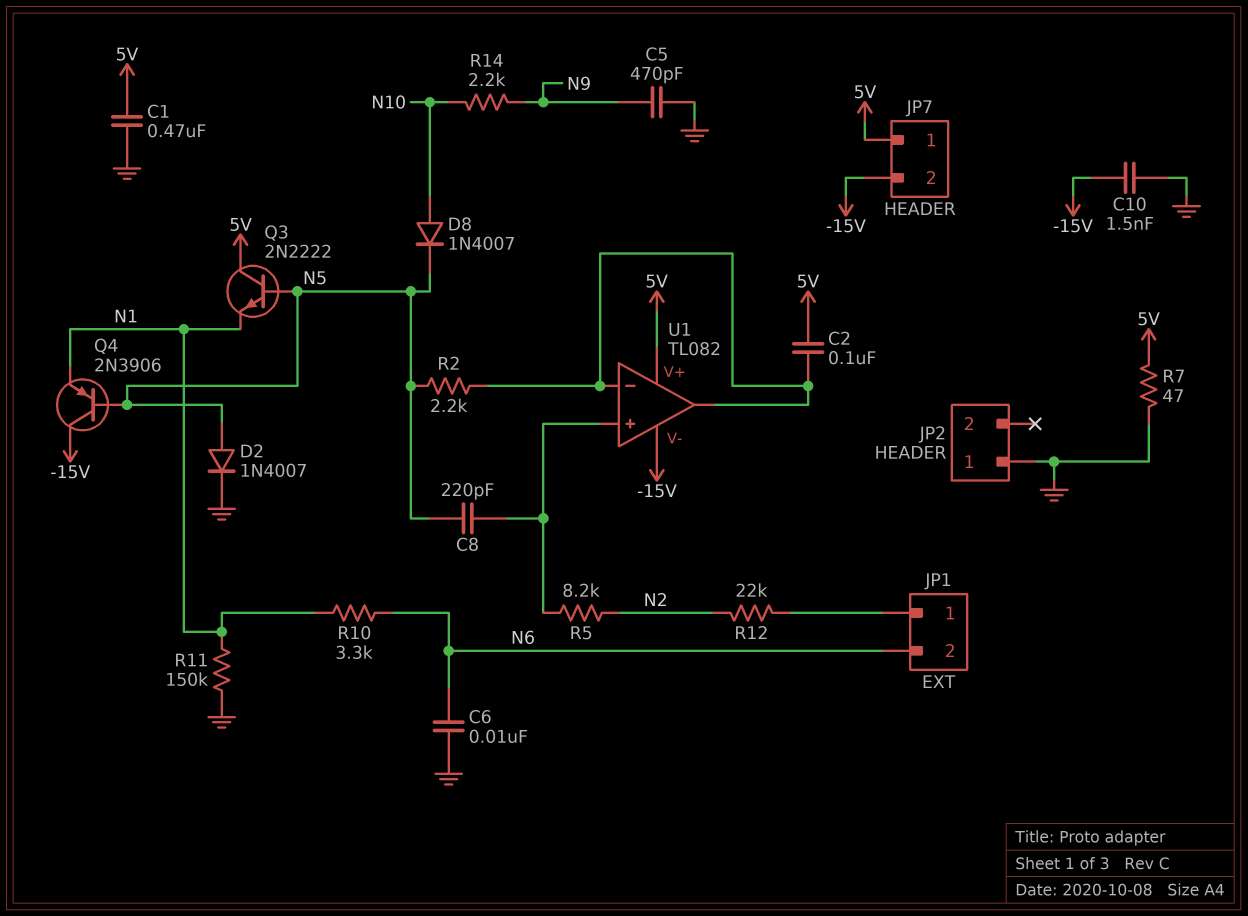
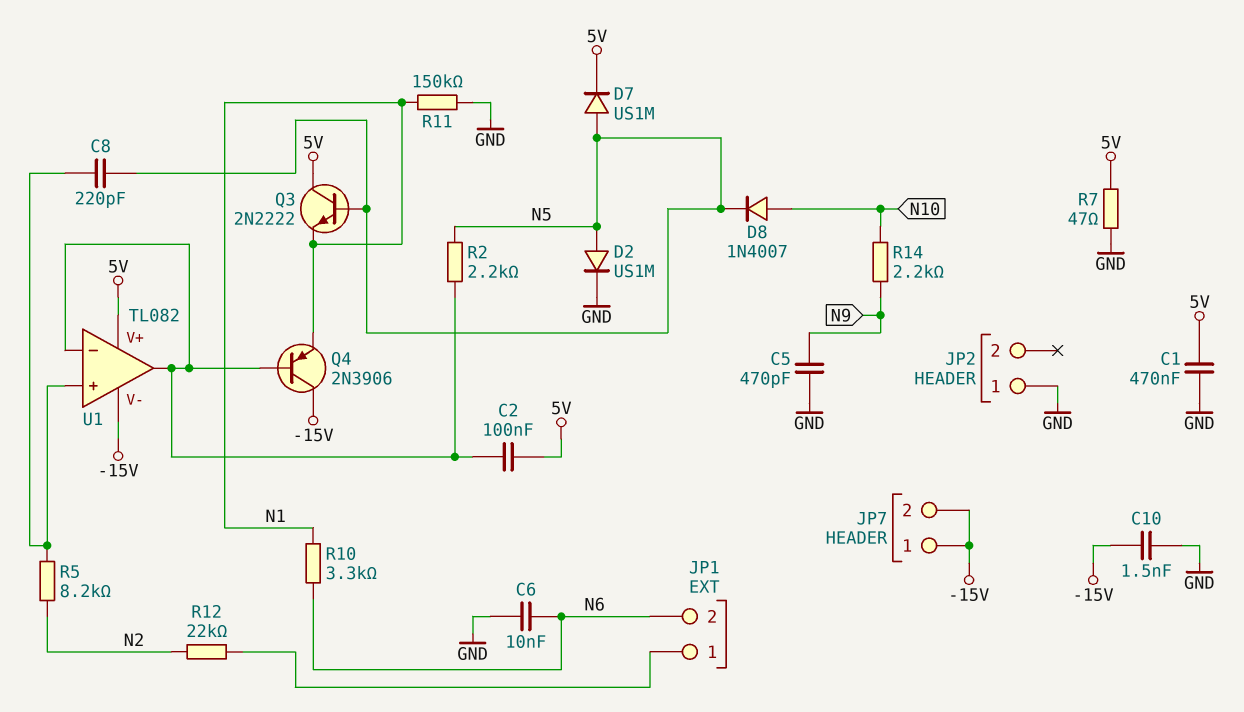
D2: diode 1N4007 (A N5, K GND) -> diode US1M (A N5, K GND)
D7: none -> diode US1M (A N5, K 5V)
JP7 pin 1: 5V -> -15V
Q4: PNP 2N3906 (B N5, C -15V, E N1) -> PNP 2N3906 (B U1/in-, C -15V, E N1)

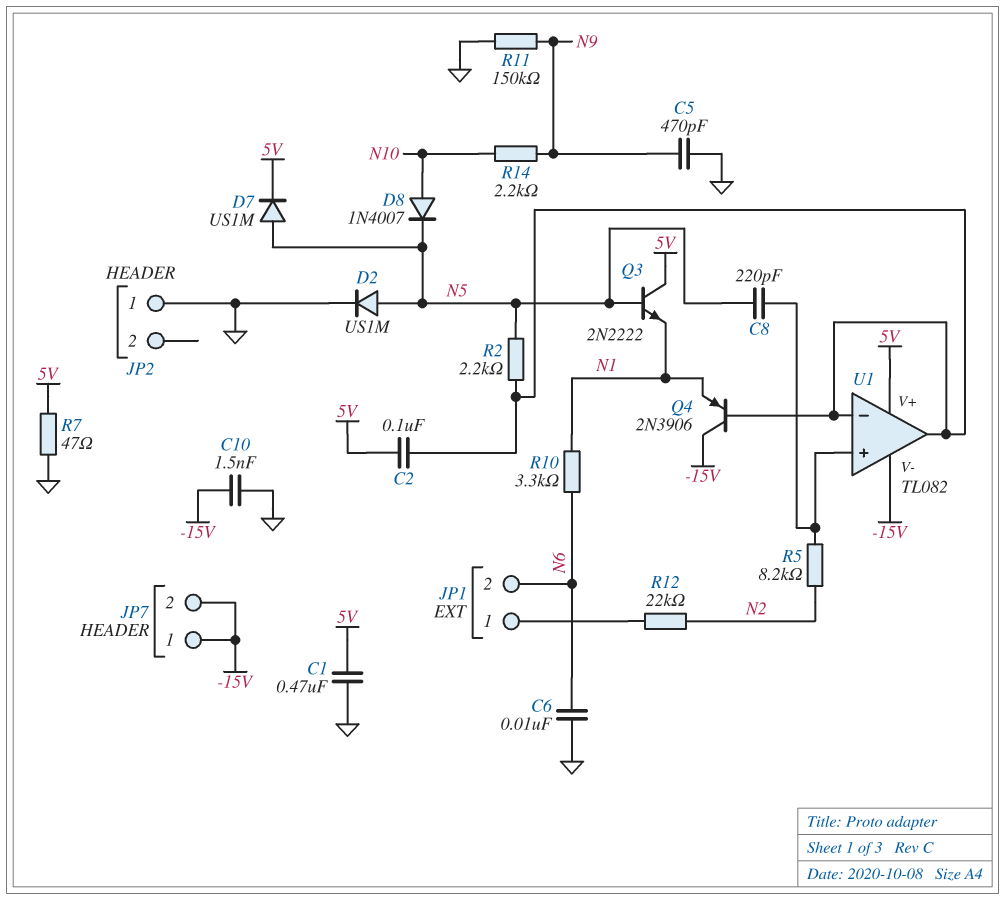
R11: 150k (GND, N1) -> 150k (GND, N9)

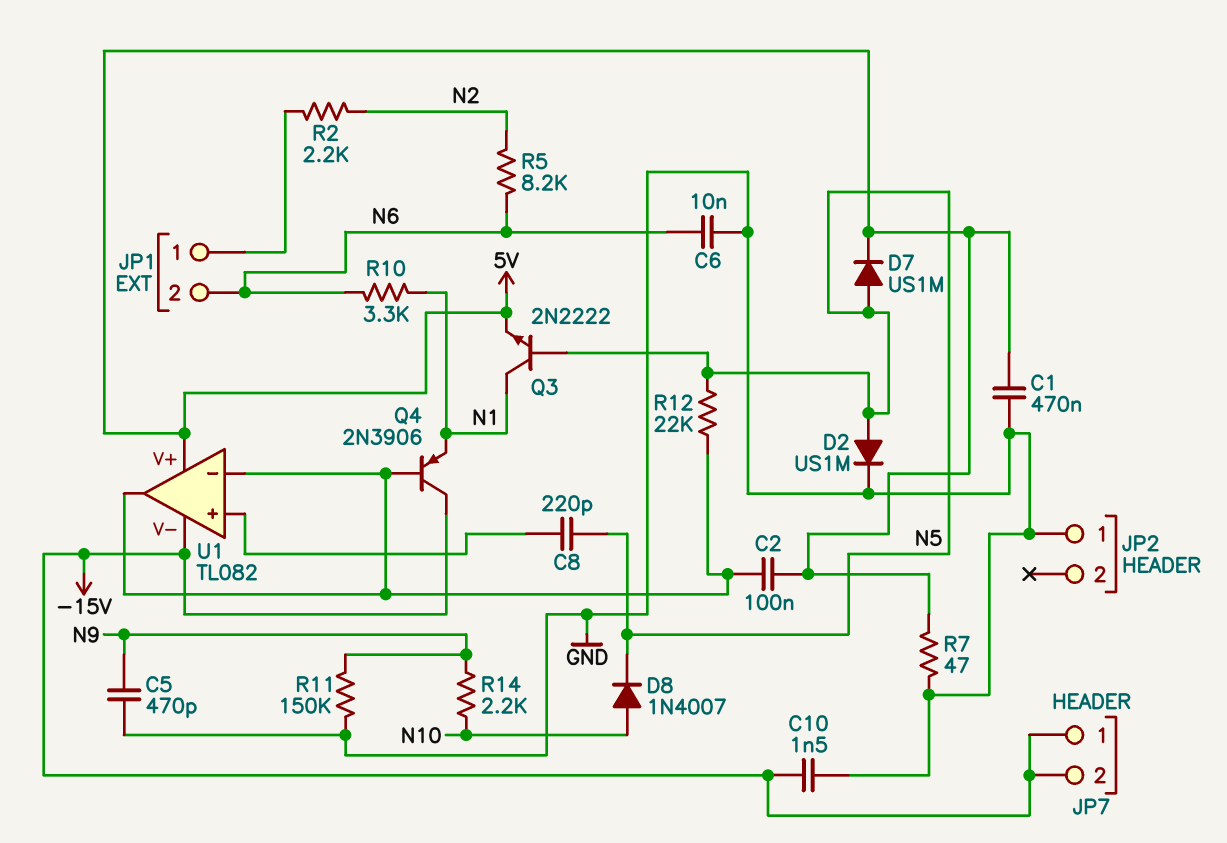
Q3: NPN 2N2222 (B N5, C 5V, E N1) -> NPN 2N2222 (B N5, C N1, E 5V)
R2: 2.2k (N5, U1/in-) -> 2.2k (JP1/1, N2)
R5: 8.2k (N2, U1/in+) -> 8.2k (N2, N6)
R12: 22k (JP1/1, N2) -> 22k (N5, U1/in-)

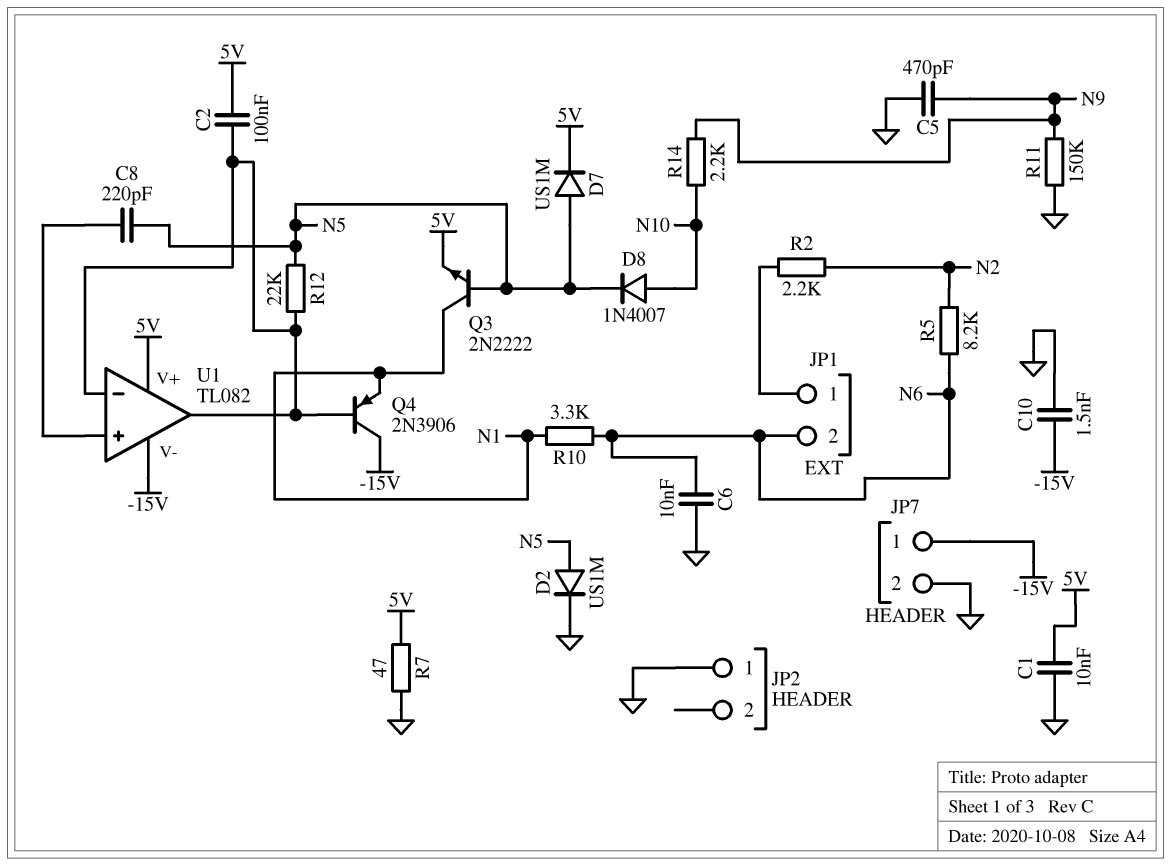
C1: 470nF (5V, GND) -> 10nF (5V, GND)
JP7 pin 2: -15V -> GND

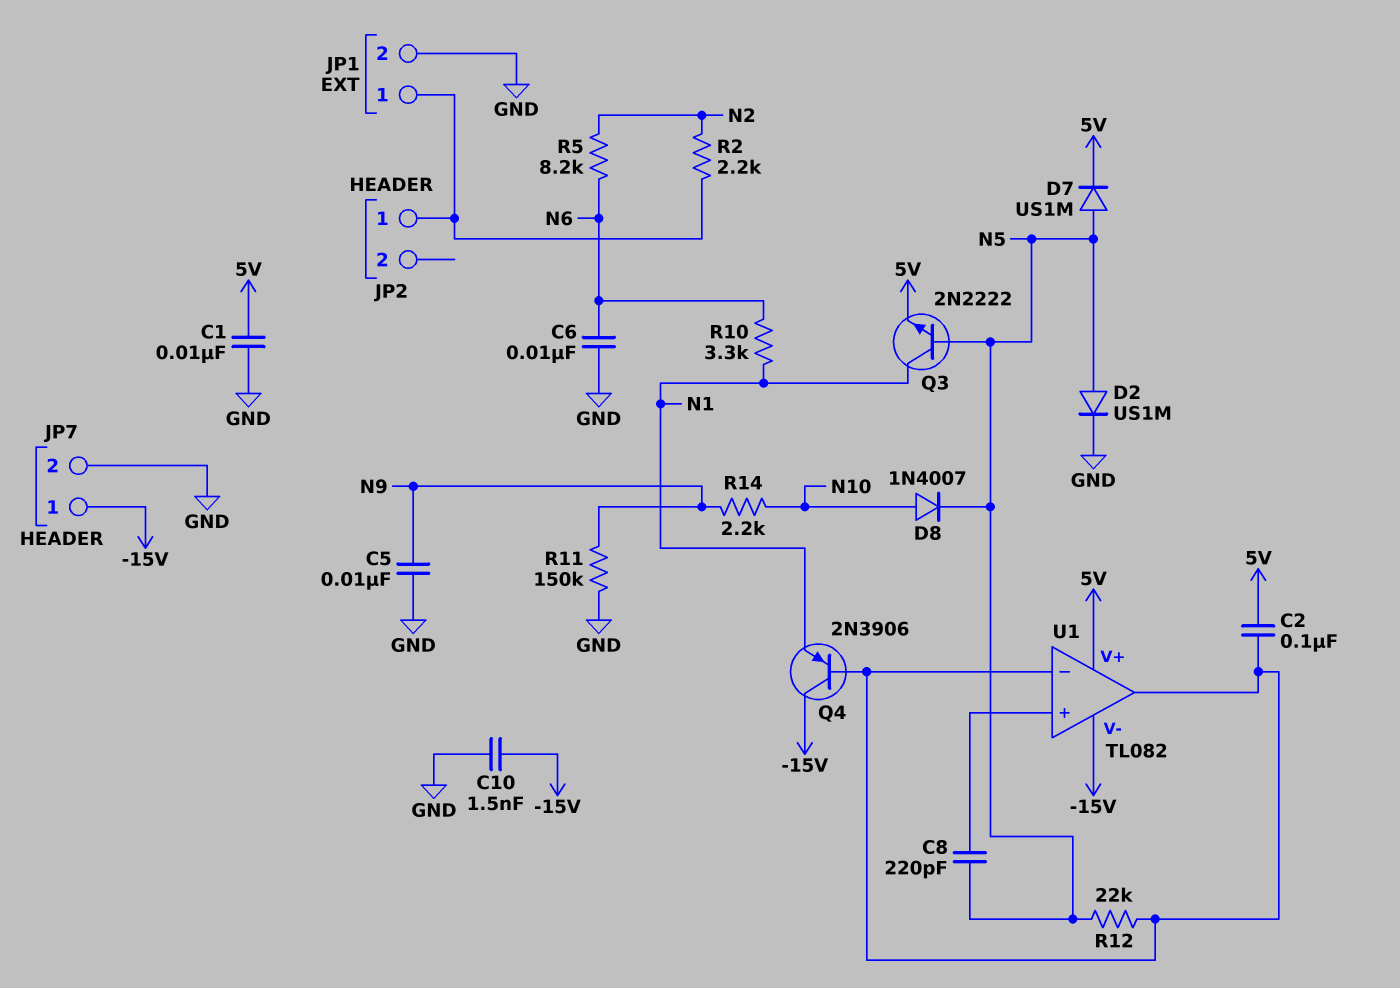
C5: 470pF (GND, N9) -> 10nF (GND, N9)
JP1 pin 2: N6 -> GND
JP2 pin 1: GND -> JP1/1
R7: 47 (5V, GND) -> none

